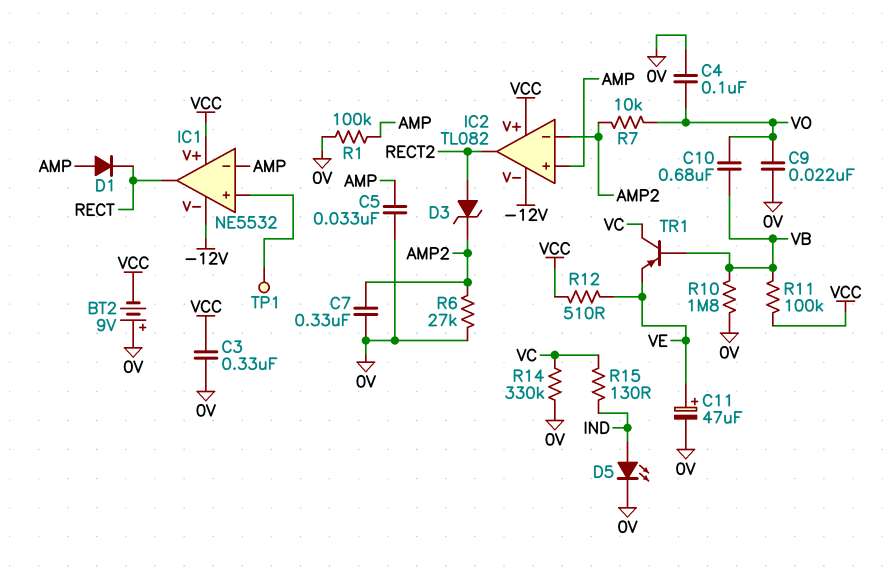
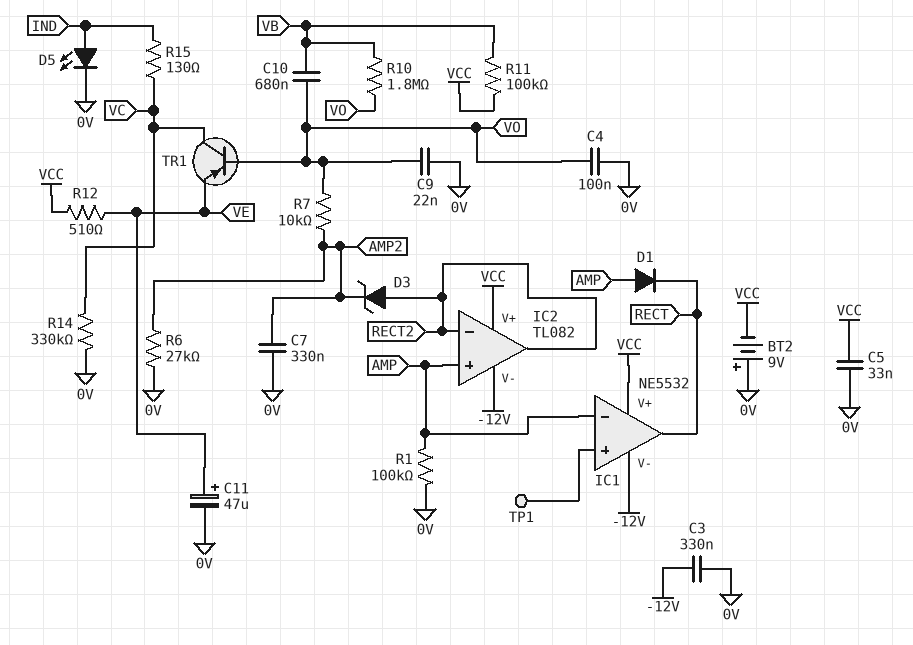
C3: 330nF (0V, VCC) -> 330nF (-12V, 0V)
C5: 33nF (0V, AMP) -> 33nF (0V, VCC)
IC2 pin in-: AMP2 -> RECT2
R10: 1.8M (0V, VB) -> 1.8M (VB, VO)
TR1: PNP (B VB, C VC, E VE) -> PNP (B VO, C VC, E VE)

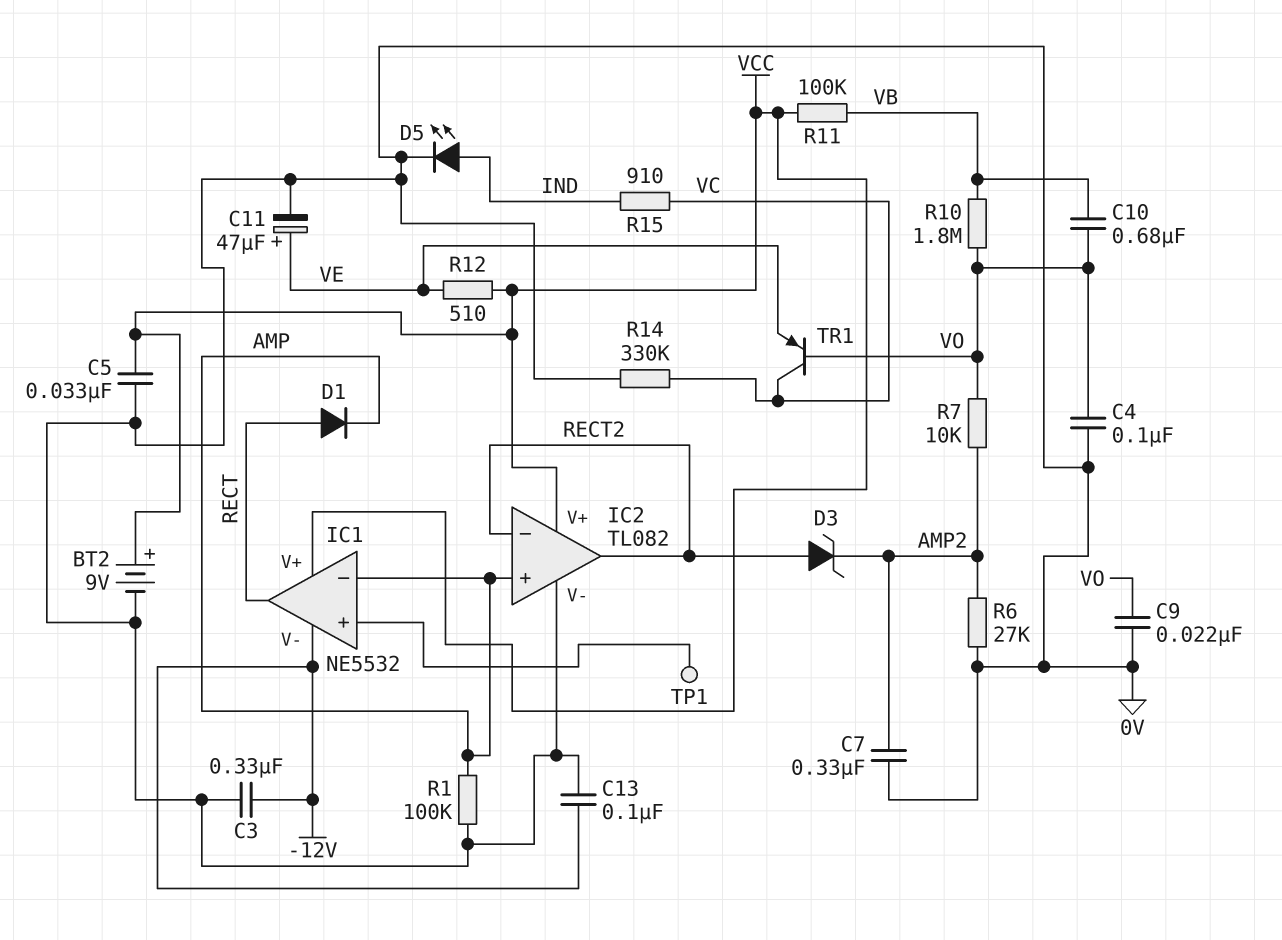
BT2: 9V (plus 0V, minus VCC) -> 9V (plus VCC, minus 0V)
C13: none -> 100nF (-12V, 0V)
D1: diode (A AMP, K RECT) -> diode (A RECT, K AMP)
IC2 pin V-: -12V -> 0V
R15: 130 (IND, VC) -> 910 (IND, VC)

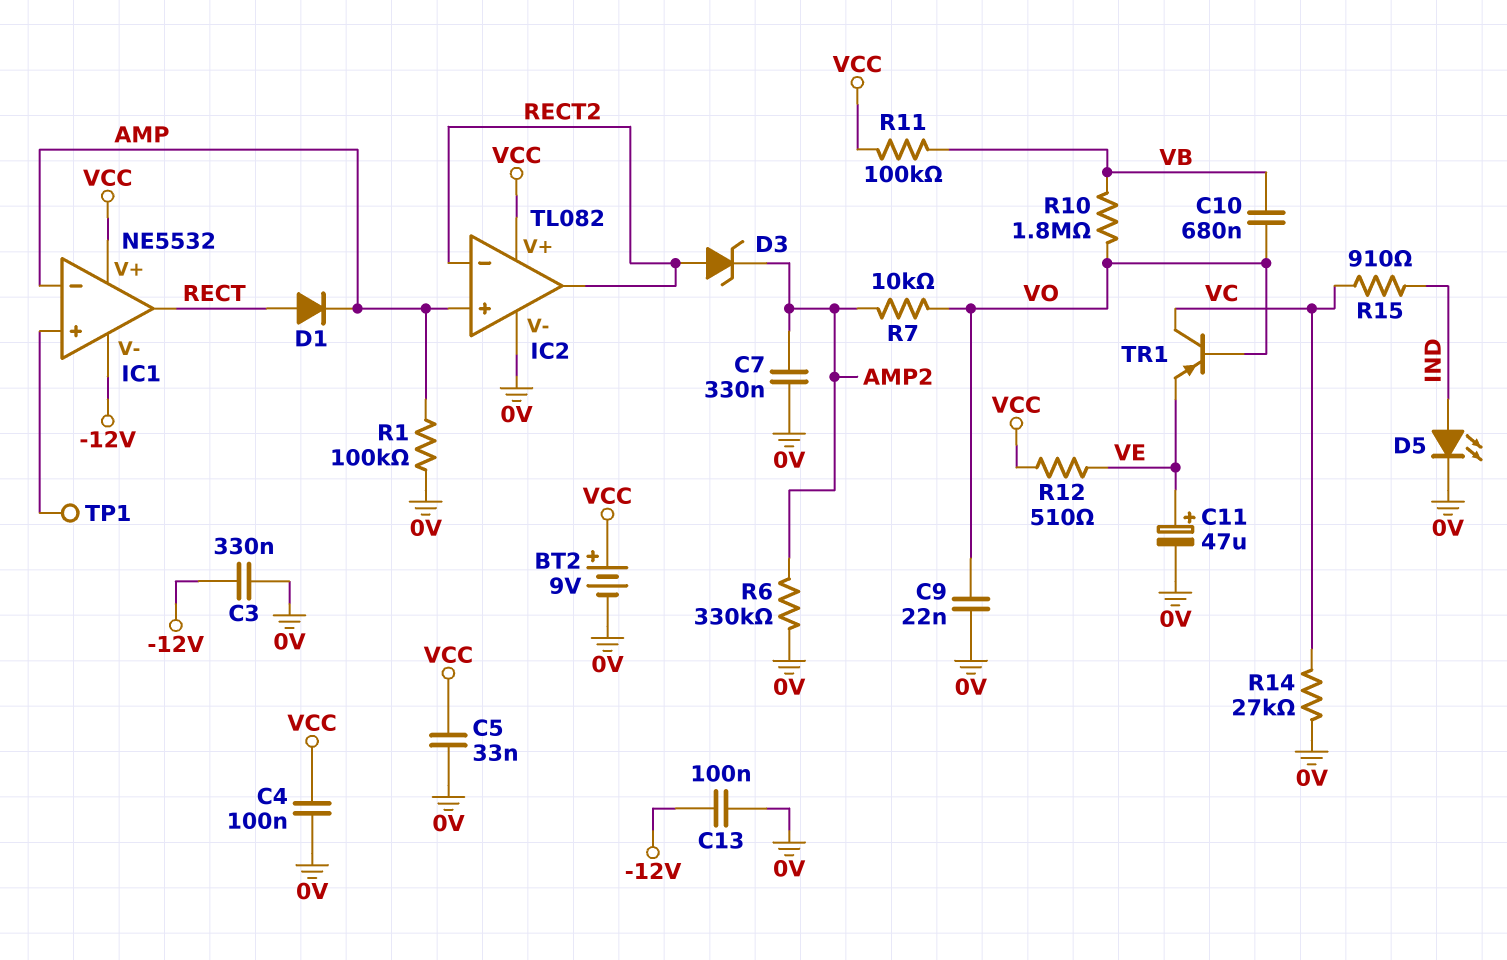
C4: 100nF (0V, VO) -> 100nF (0V, VCC)
R6: 27k (0V, AMP2) -> 330k (0V, AMP2)
R14: 330k (0V, VC) -> 27k (0V, VC)

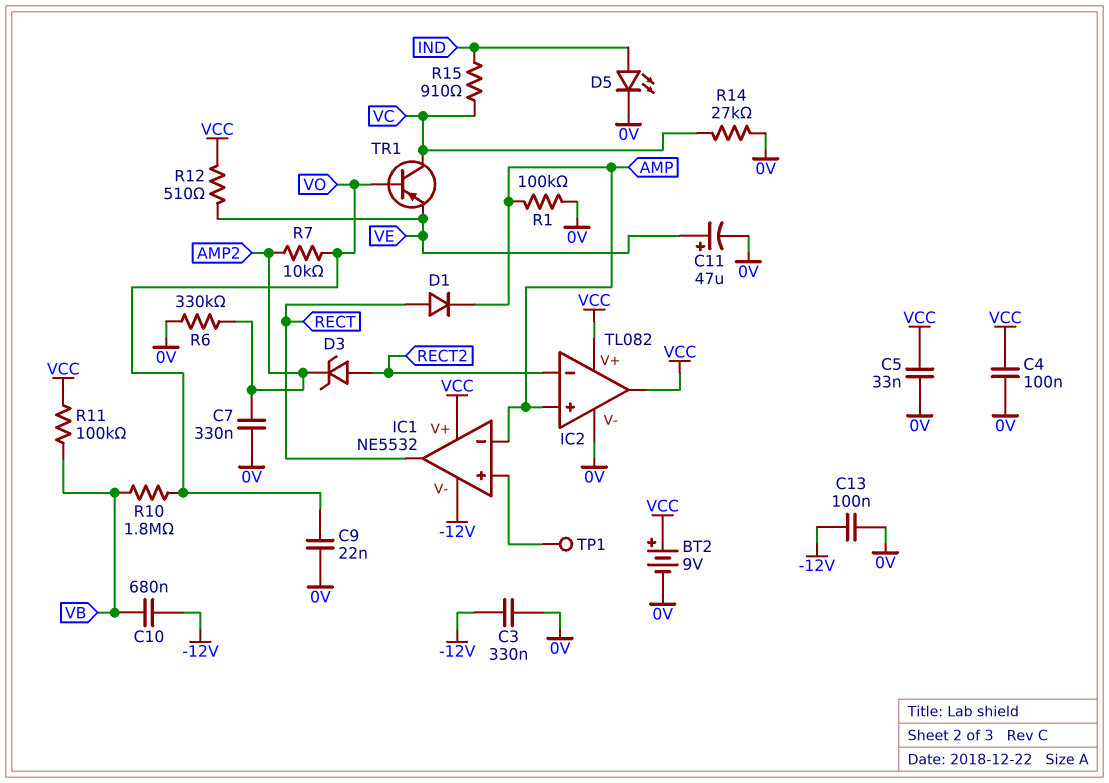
C10: 680nF (VB, VO) -> 680nF (-12V, VB)
IC2 pin out: RECT2 -> VCC

